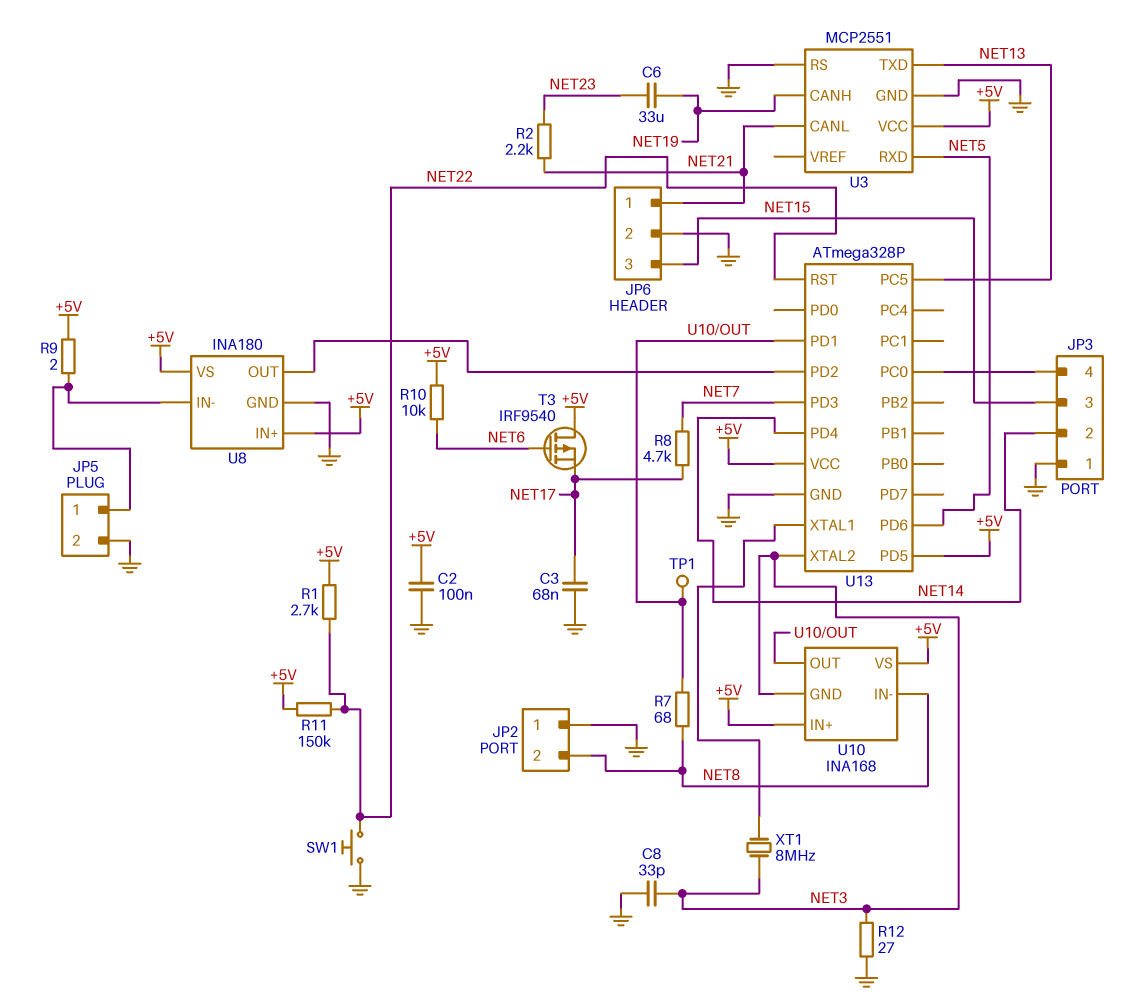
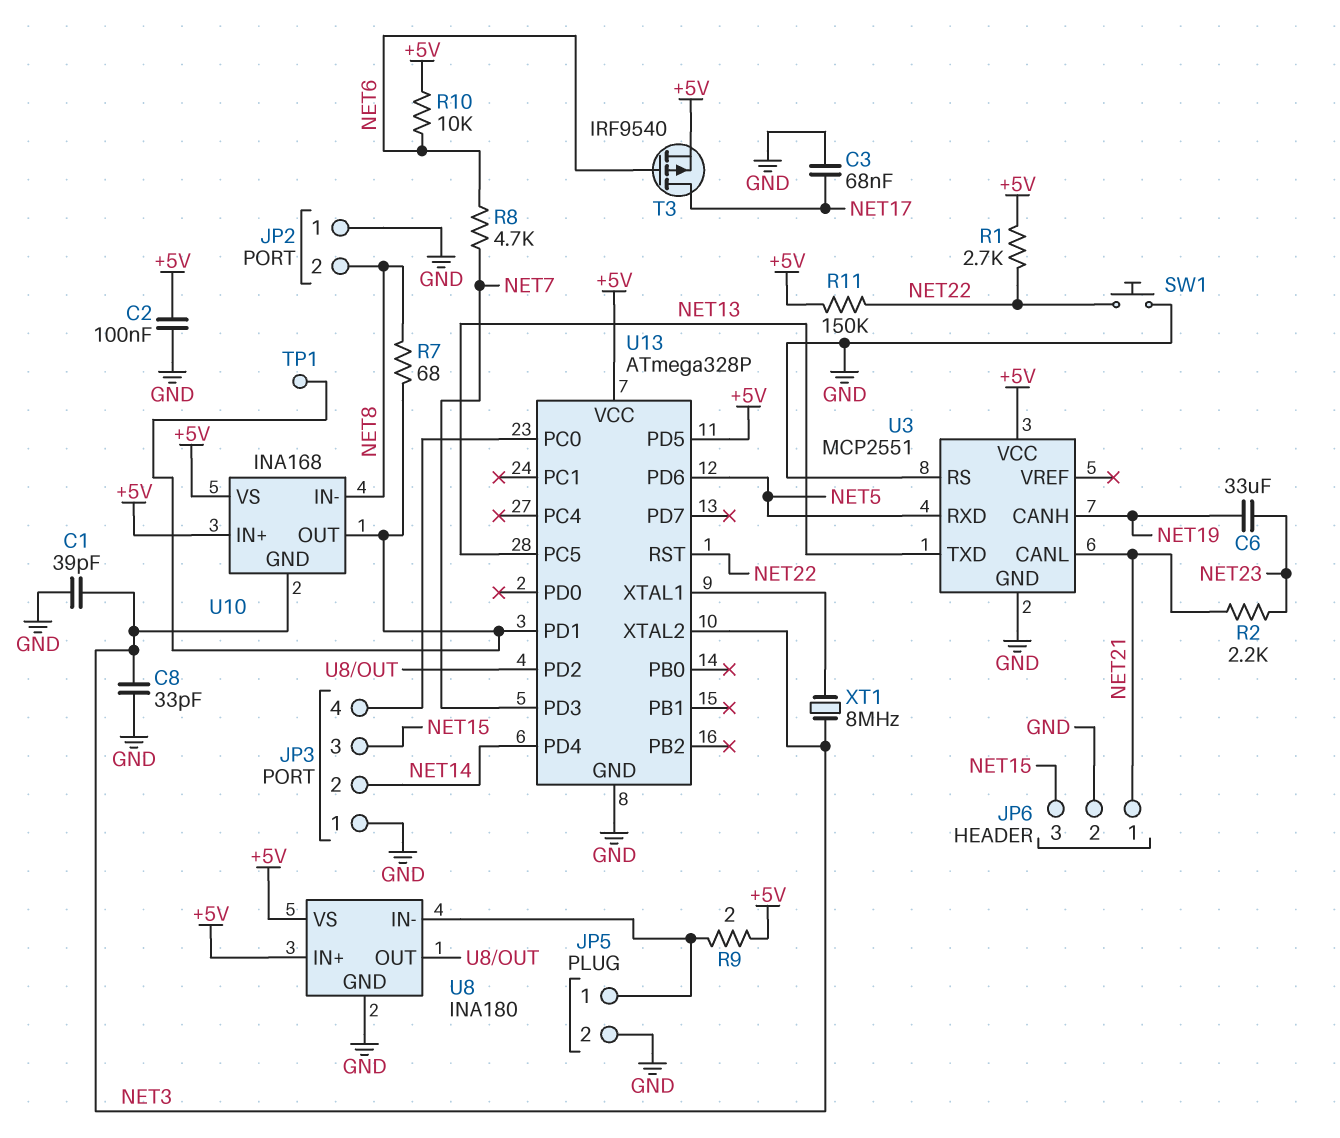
C1: none -> 39pF (GND, NET3)
R8: 4.7k (NET7, NET17) -> 4.7k (NET6, NET7)
R12: 27 (GND, NET3) -> none
T3: PMOS IRF9540 (G NET6, D +5V, S NET17) -> PMOS IRF9540 (G NET6, D NET17, S +5V)

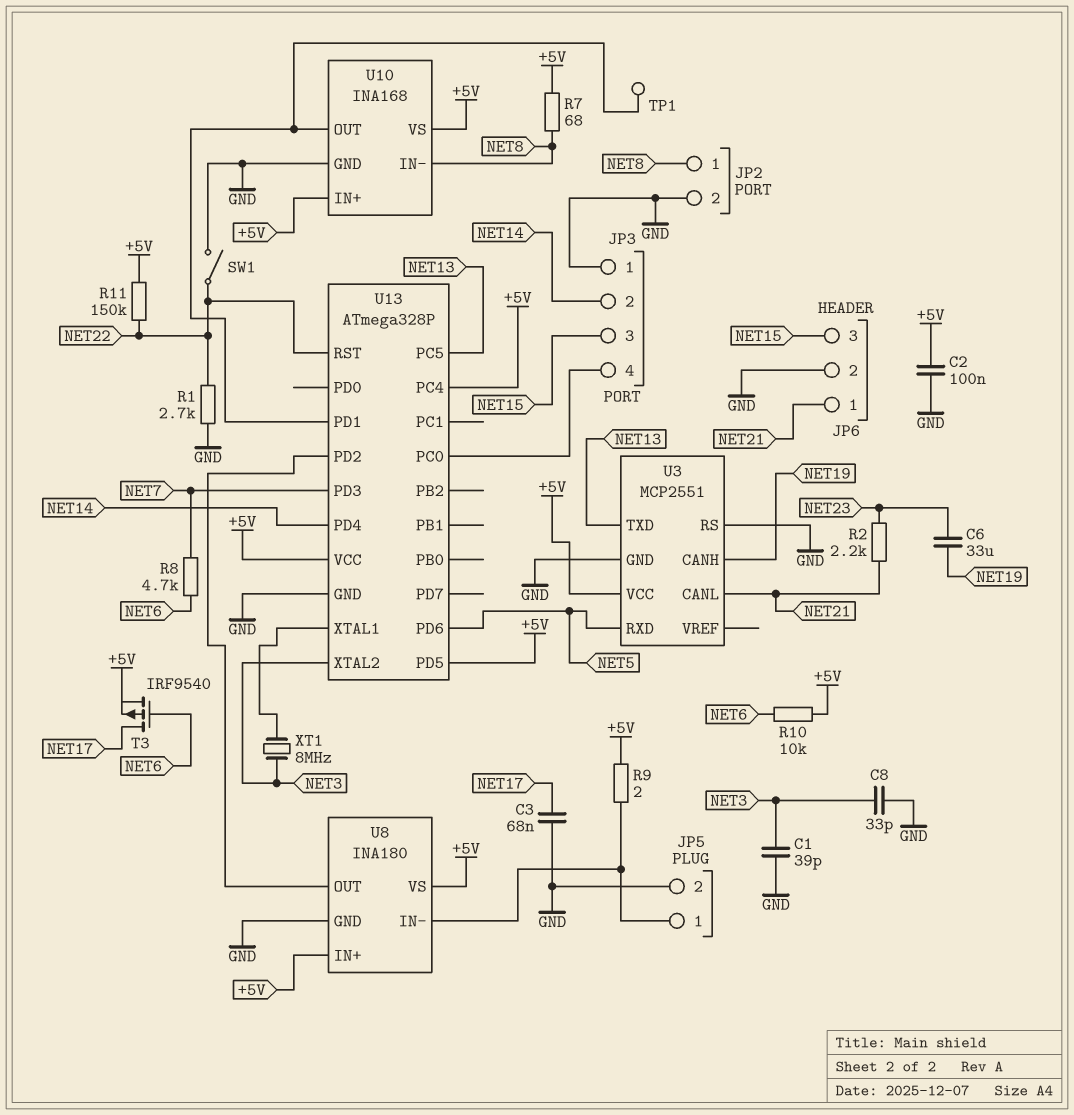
JP2 pin 1: GND -> NET8
JP2 pin 2: NET8 -> GND
R1: 2.7k (+5V, NET22) -> 2.7k (GND, NET22)
R7: 68 (NET8, U10/OUT) -> 68 (+5V, NET8)
SW1: button (GND, NET22) -> switch (GND, NET22)
U10 pin GND: NET3 -> GND
U13 pin PC4: none -> +5V

